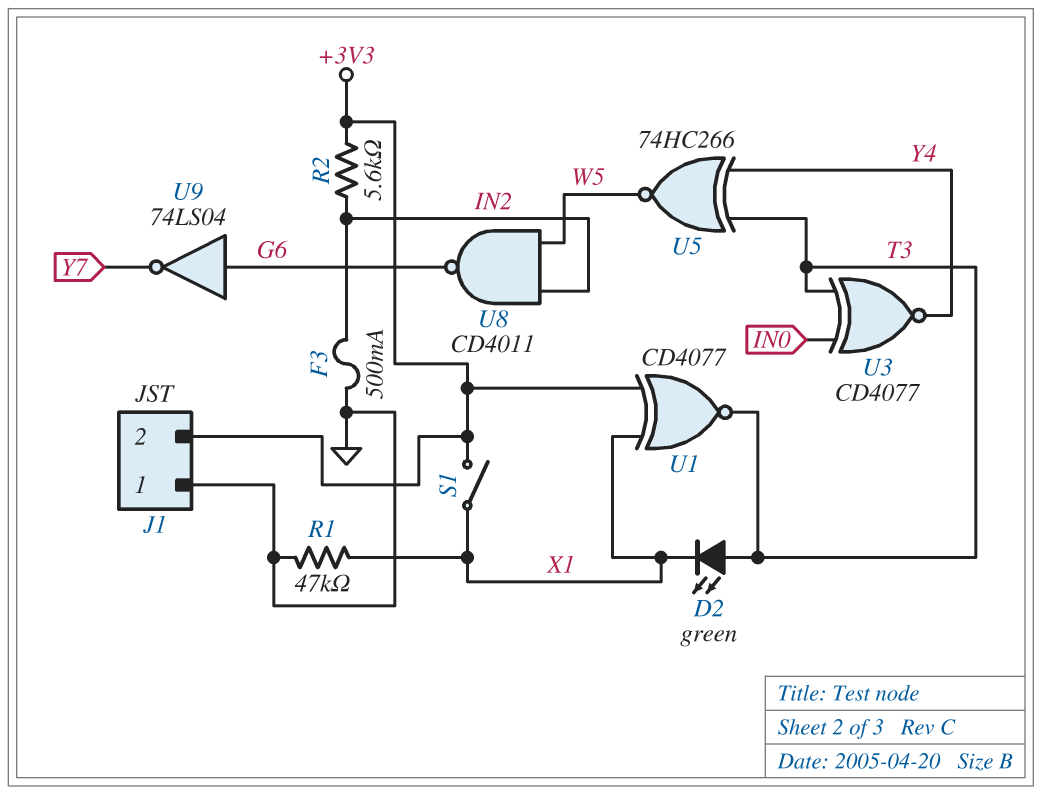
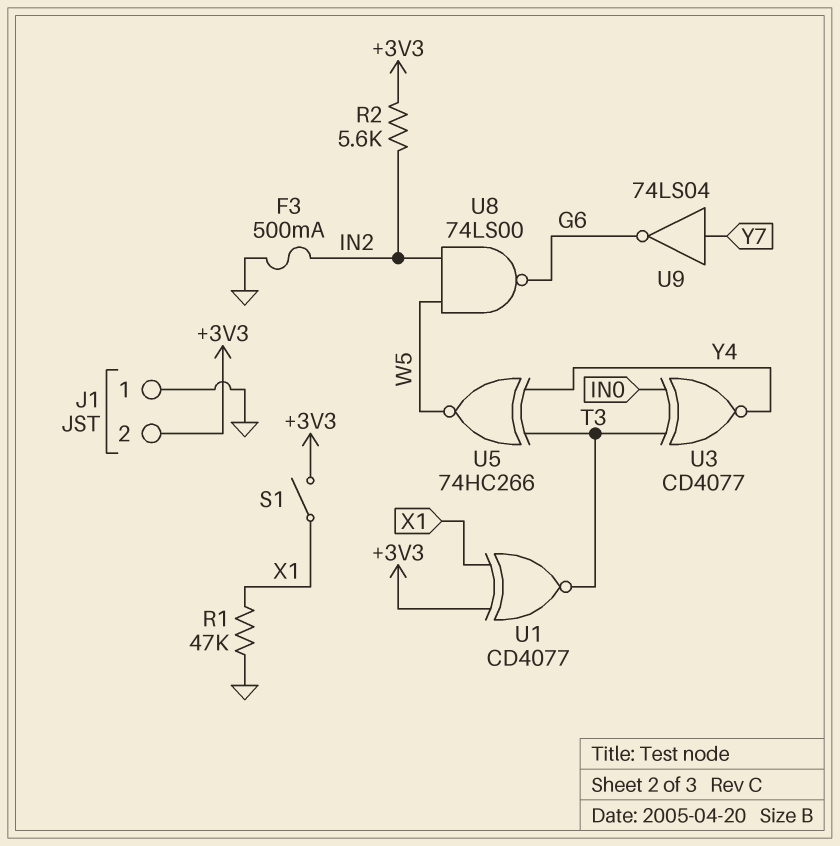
D2: LED green (A T3, K X1) -> none
U8: NAND CD4011 (in IN2, in W5, out G6) -> NAND 74LS00 (in IN2, in W5, out G6)
U9: NOT 74LS04 (in G6, out Y7) -> NOT 74LS04 (in Y7, out G6)

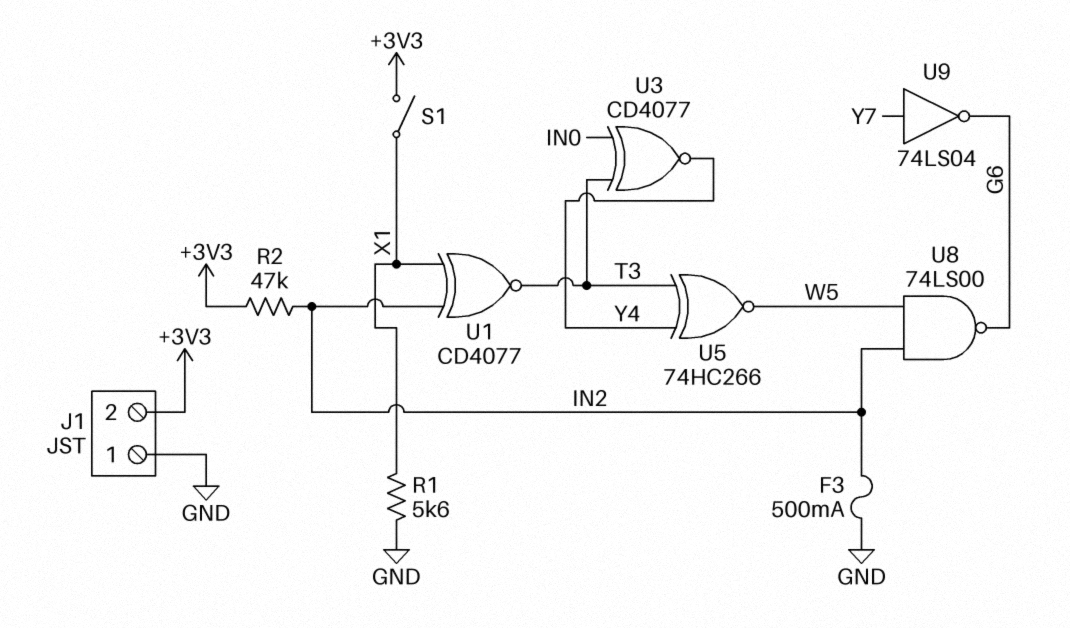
R1: 47k (GND, X1) -> 5.6k (GND, X1)
R2: 5.6k (+3V3, IN2) -> 47k (+3V3, IN2)
U1: XNOR CD4077 (in +3V3, in X1, out T3) -> XNOR CD4077 (in IN2, in X1, out T3)

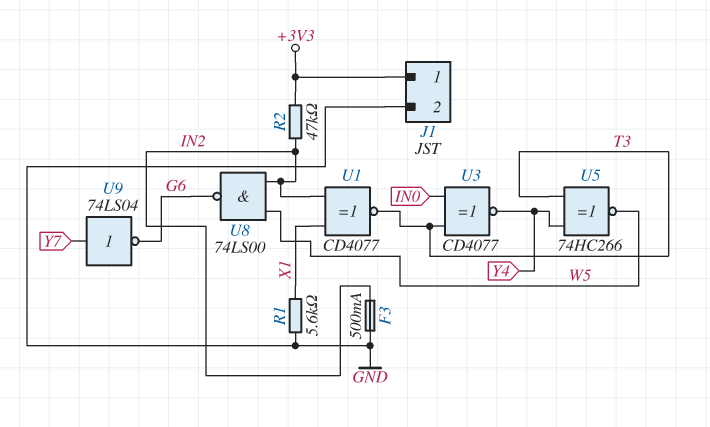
J1 pin 1: GND -> +3V3
J1 pin 2: +3V3 -> GND
S1: switch (+3V3, X1) -> none

